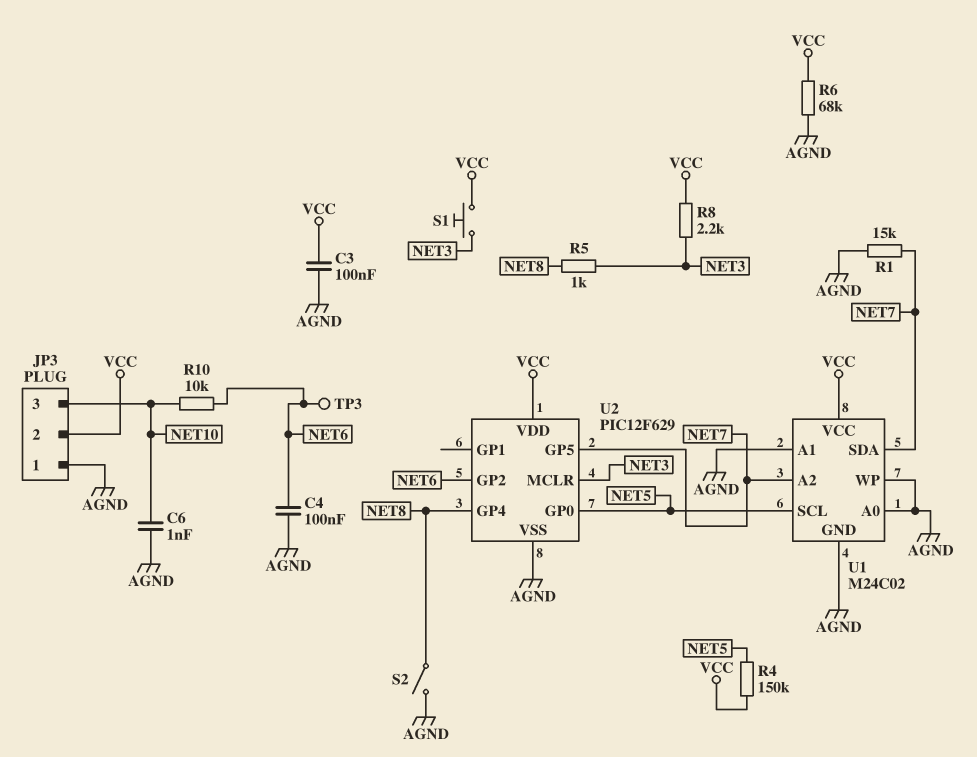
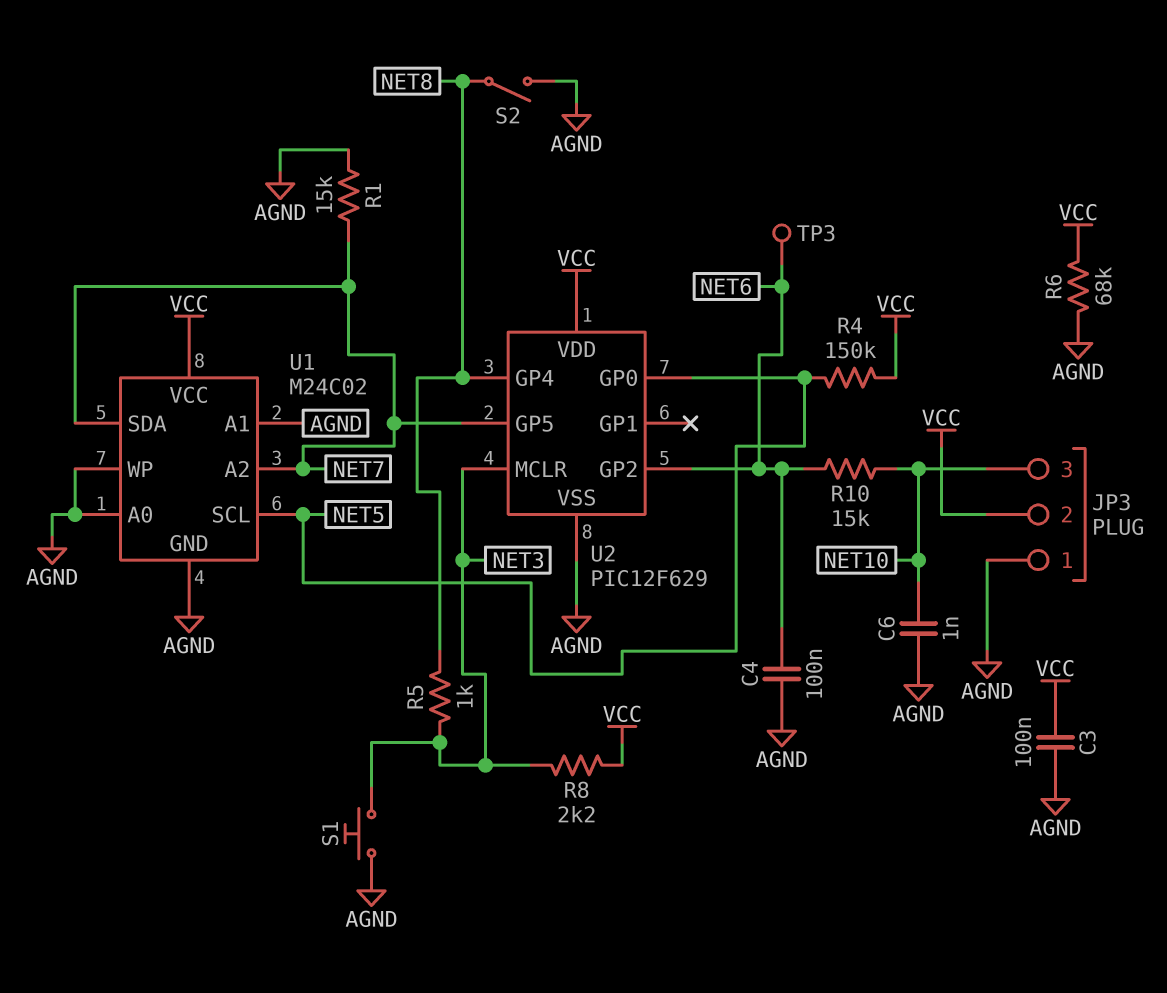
R10: 10k (NET6, NET10) -> 15k (NET6, NET10)
S1: button (NET3, VCC) -> button (AGND, NET3)

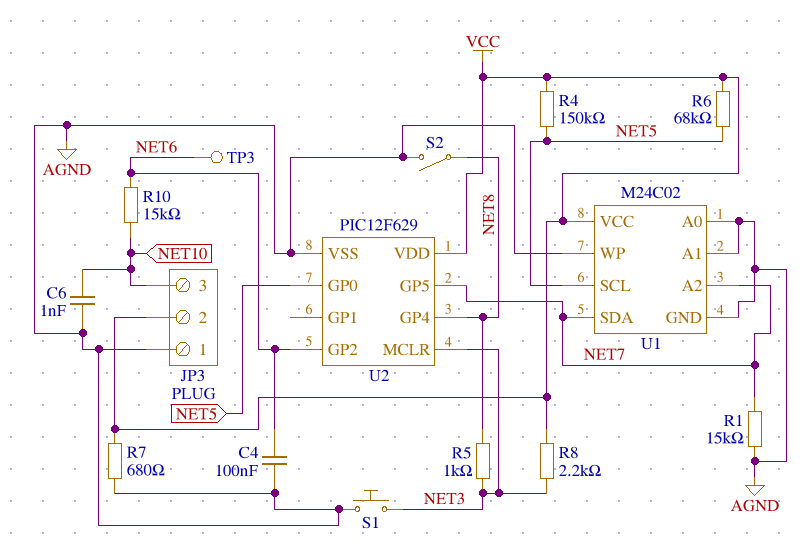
C3: 100nF (AGND, VCC) -> none
R6: 68k (AGND, VCC) -> 68k (NET5, VCC)
R7: none -> 680 (AGND, VCC)

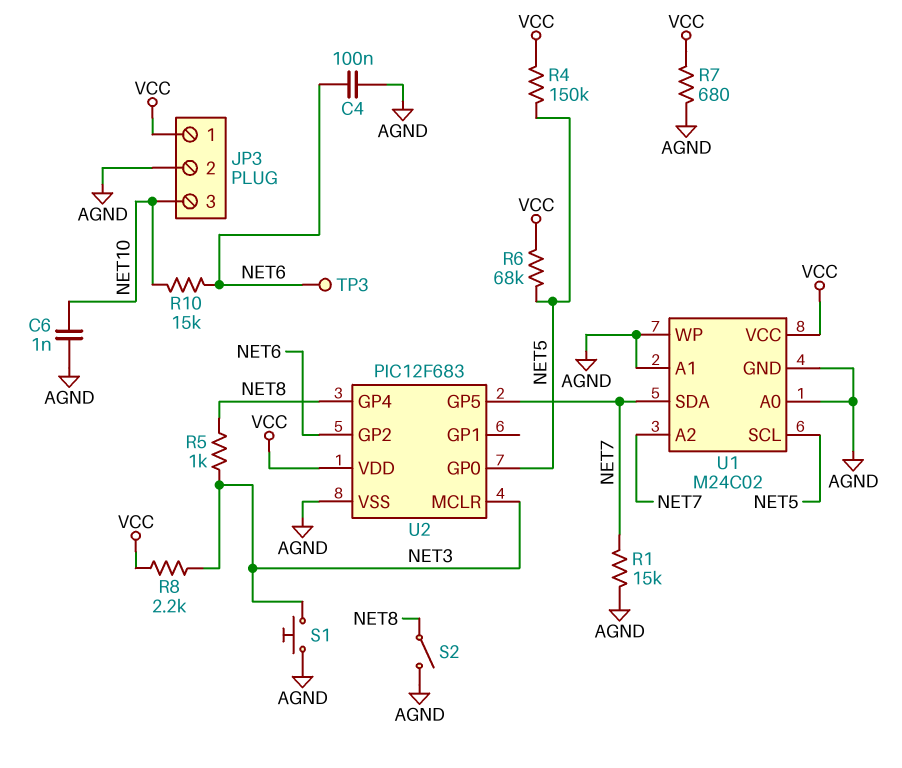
JP3 pin 1: AGND -> VCC
JP3 pin 2: VCC -> AGND
U2: PIC12F629 -> PIC12F683

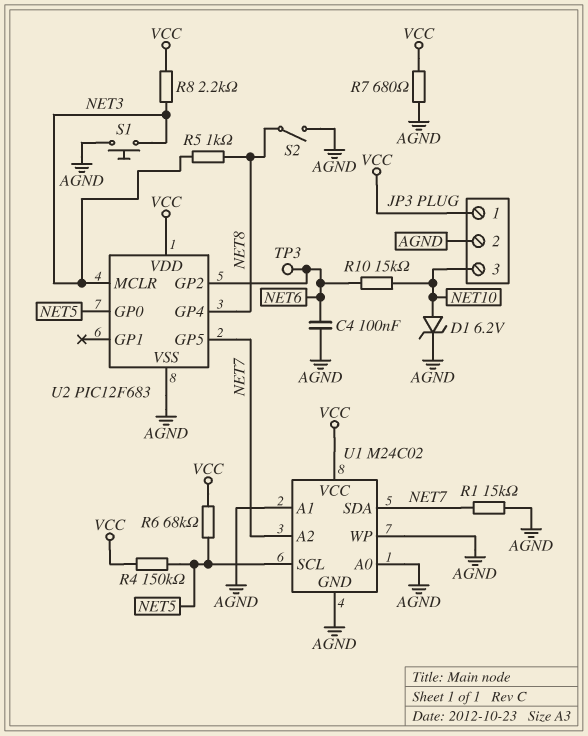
C6: 1nF (AGND, NET10) -> none
D1: none -> zener 6.2V (A NET10, K AGND)

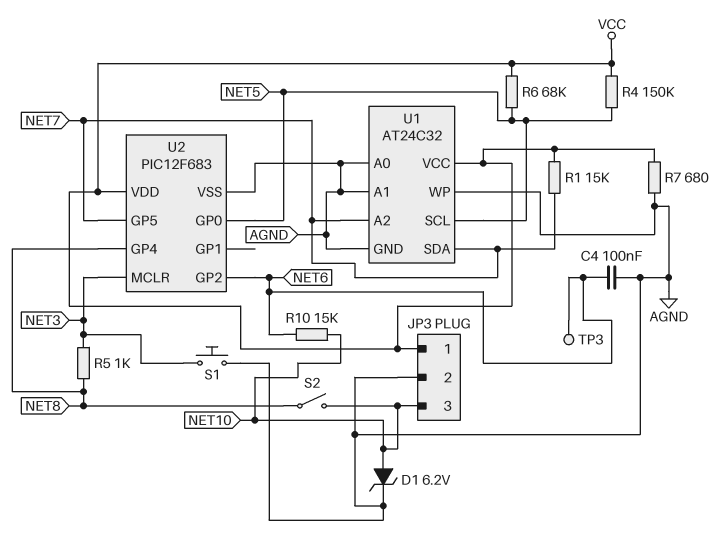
R1: 15k (AGND, NET7) -> 15k (NET7, VCC)
R8: 2.2k (NET3, VCC) -> none
S2: switch (AGND, NET8) -> switch (NET8, NET10)
U1: M24C02 -> AT24C32

